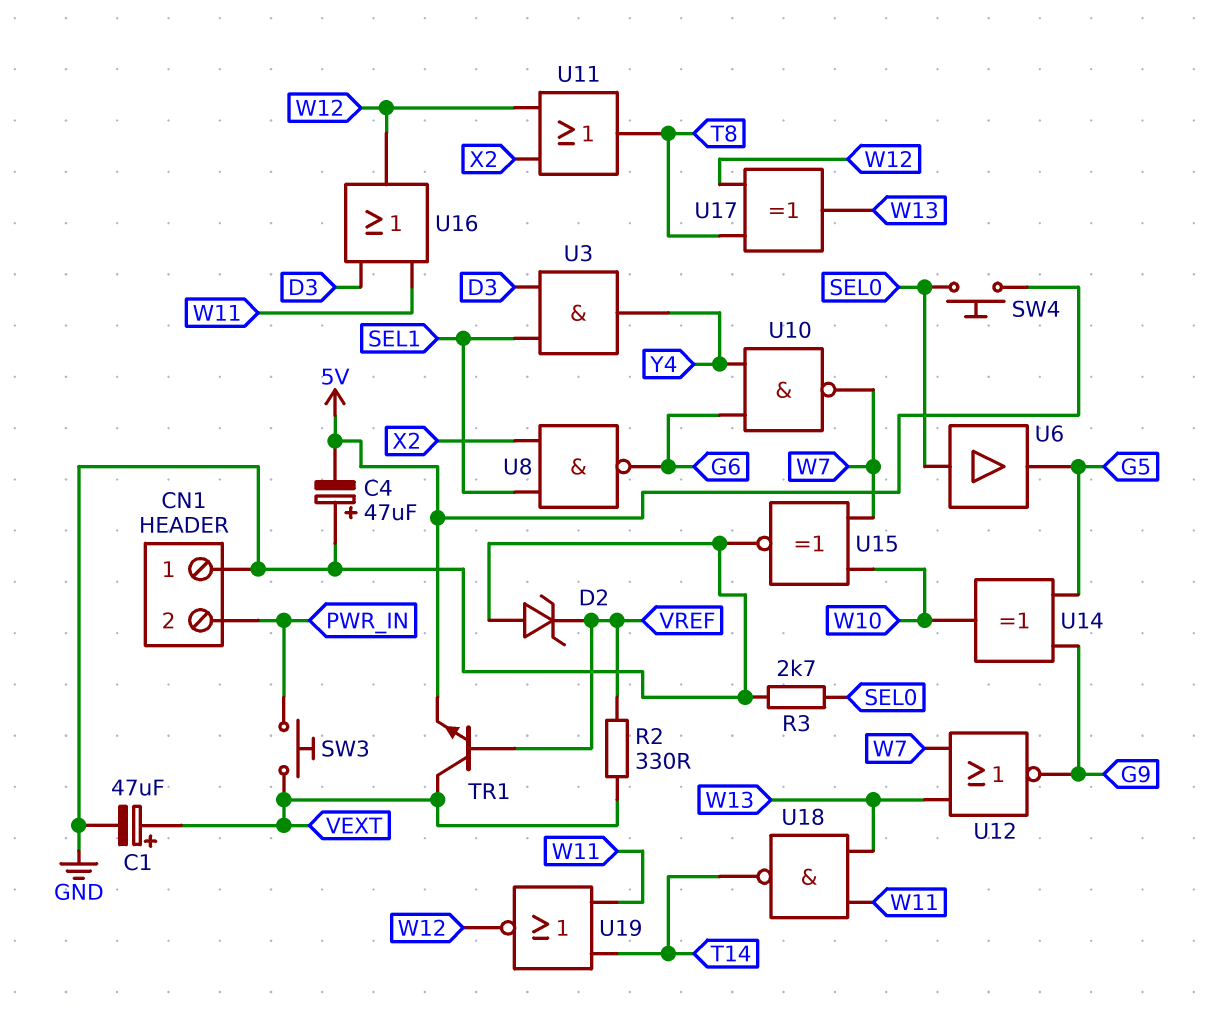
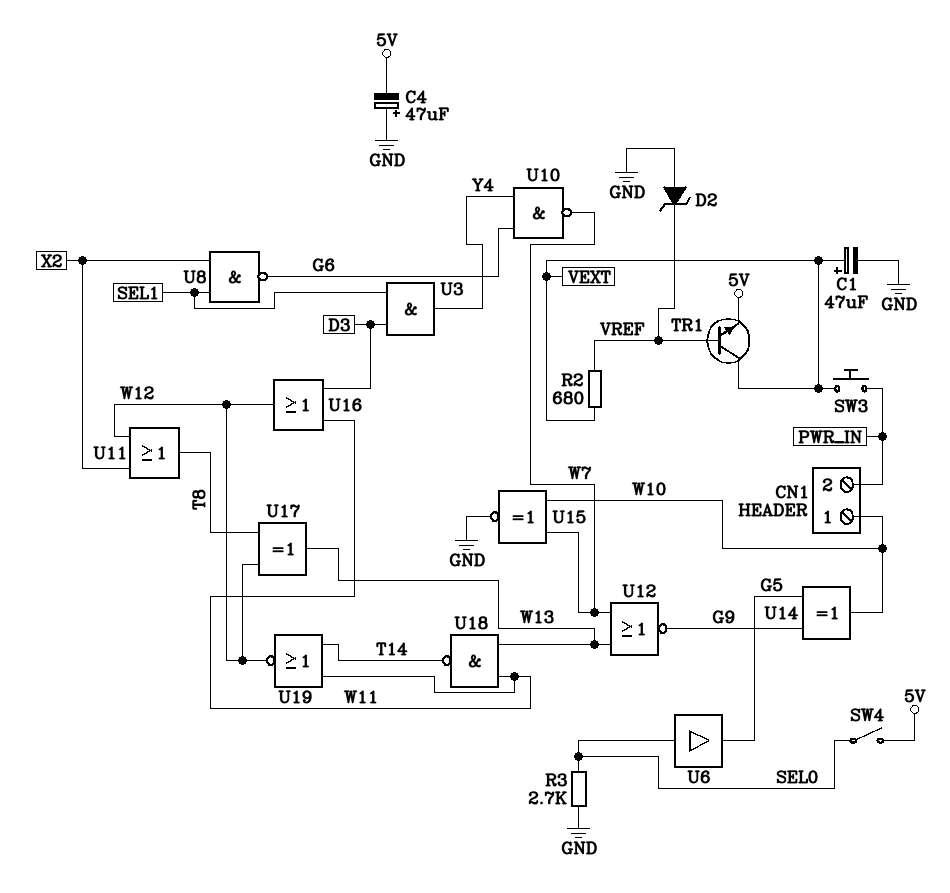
CN1 pin 1: GND -> W10
R2: 330 (VEXT, VREF) -> 680 (VEXT, VREF)
SW4: button (5V, SEL0) -> switch (5V, SEL0)

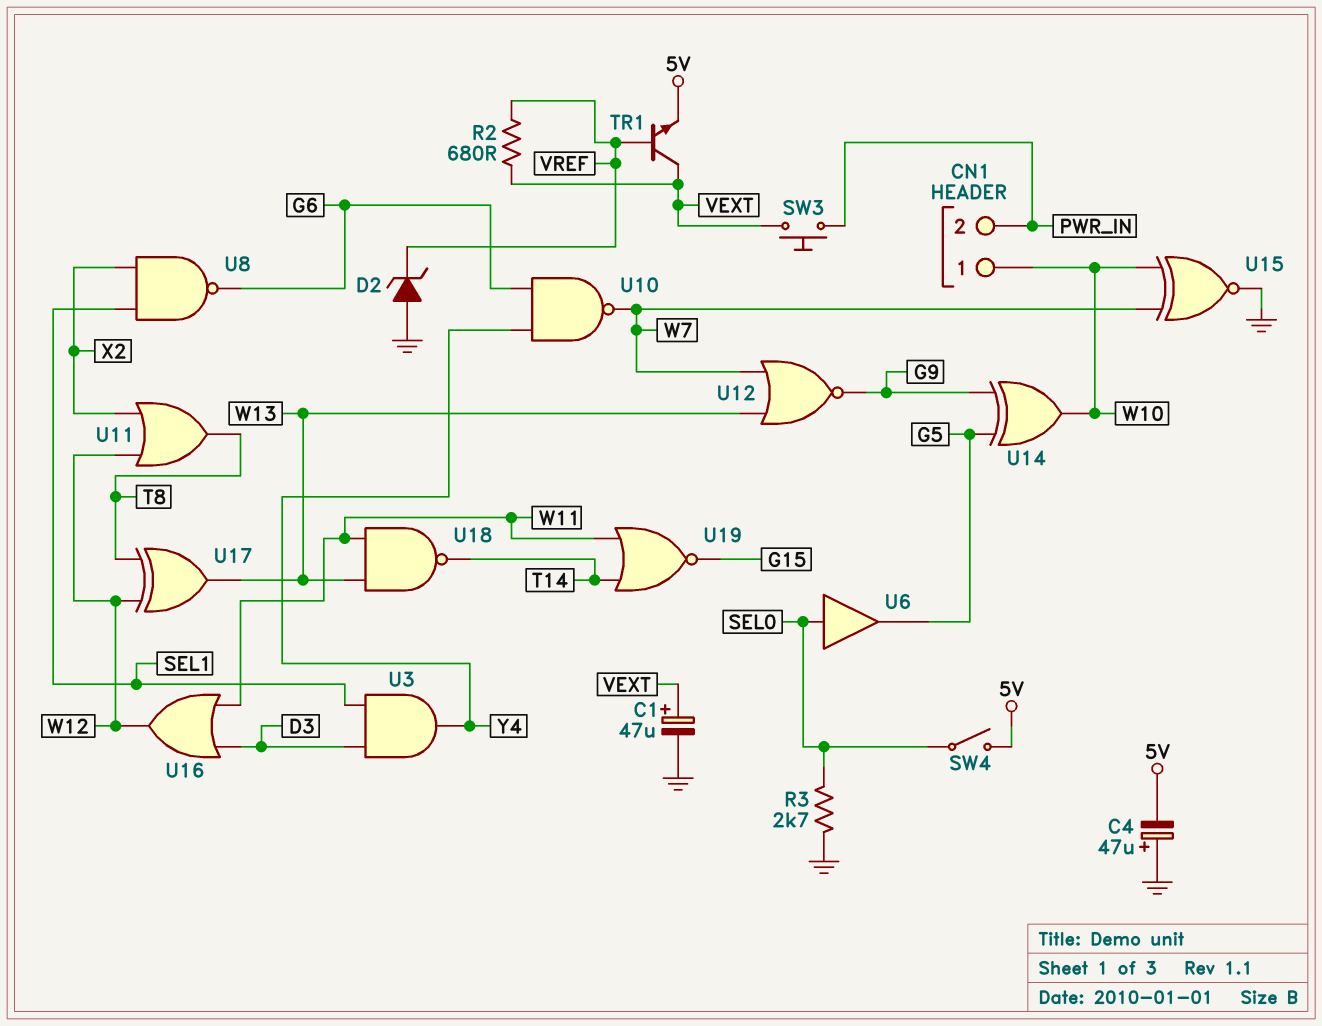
U19: NOR (in T14, in W11, out W12) -> NOR (in T14, in W11, out G15)

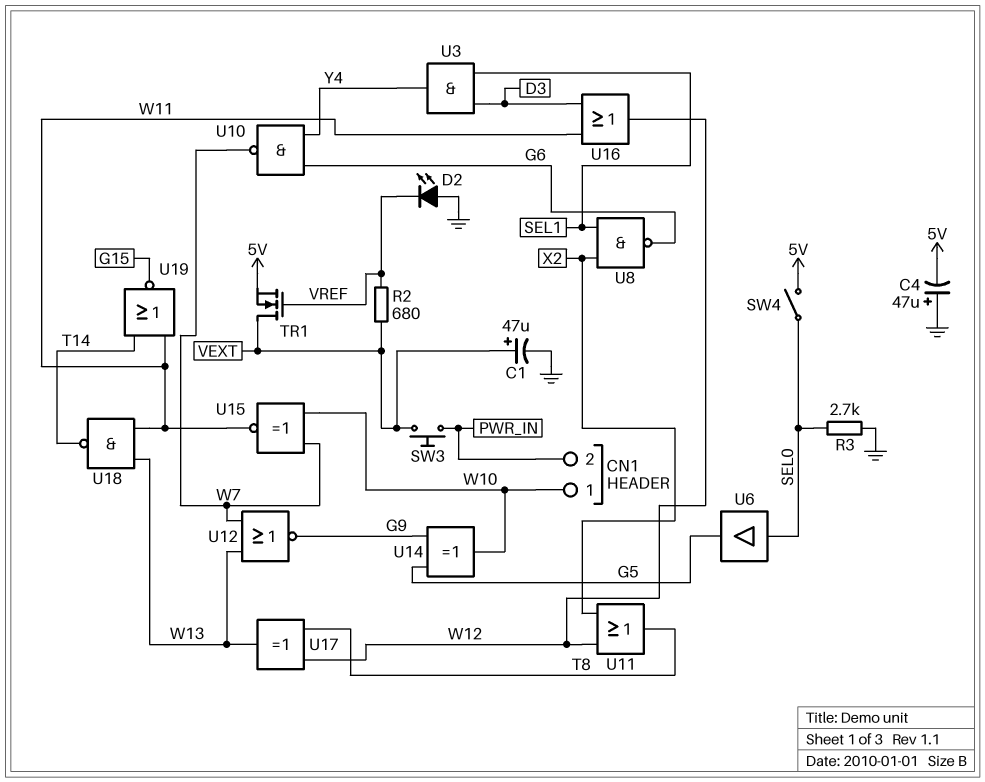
D2: zener (A GND, K VREF) -> LED (A GND, K VREF)
TR1: NPN (B VREF, C VEXT, E 5V) -> NMOS (G VREF, D VEXT, S 5V)
U15: XNOR (in W7, in W10, out GND) -> XNOR (in W7, in W10, out W11)

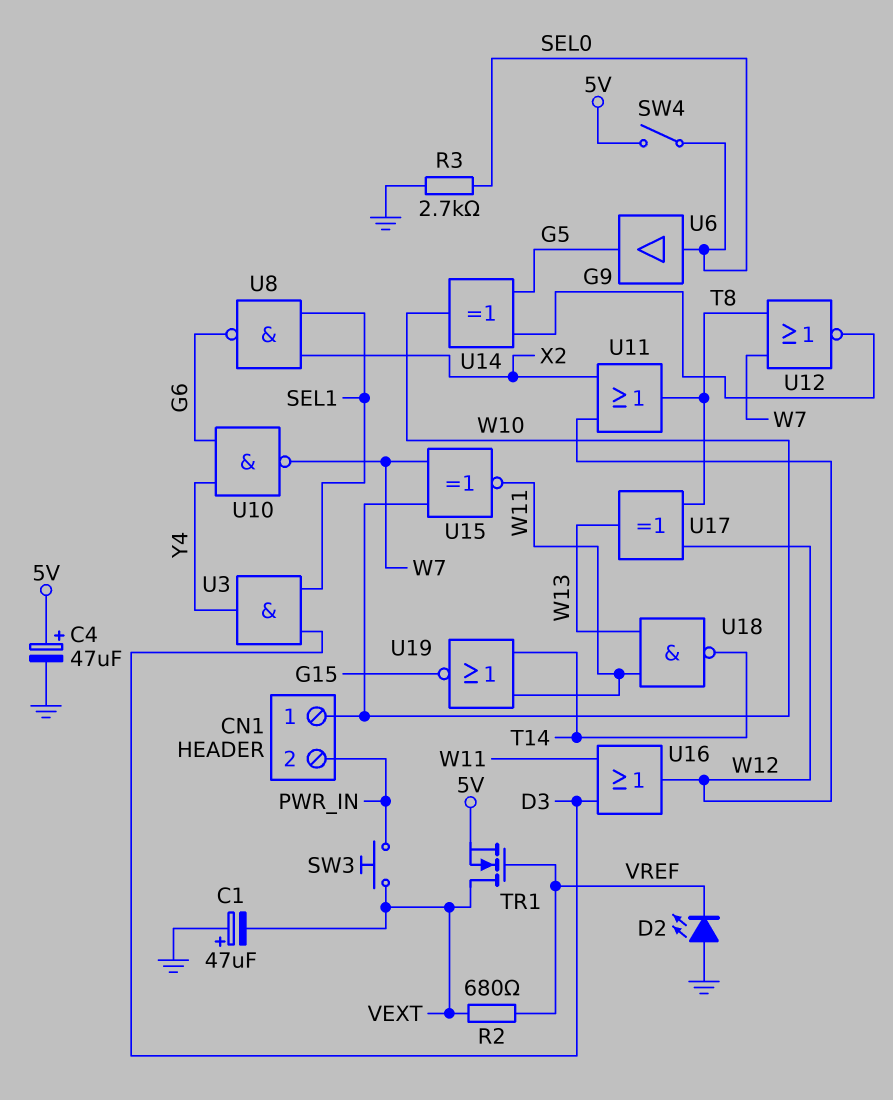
C1: 47uF (plus VEXT, minus GND) -> 47uF (plus GND, minus VEXT)
C4: 47uF (plus GND, minus 5V) -> 47uF (plus 5V, minus GND)
U12: NOR (in W7, in W13, out G9) -> NOR (in T8, in W7, out G9)

